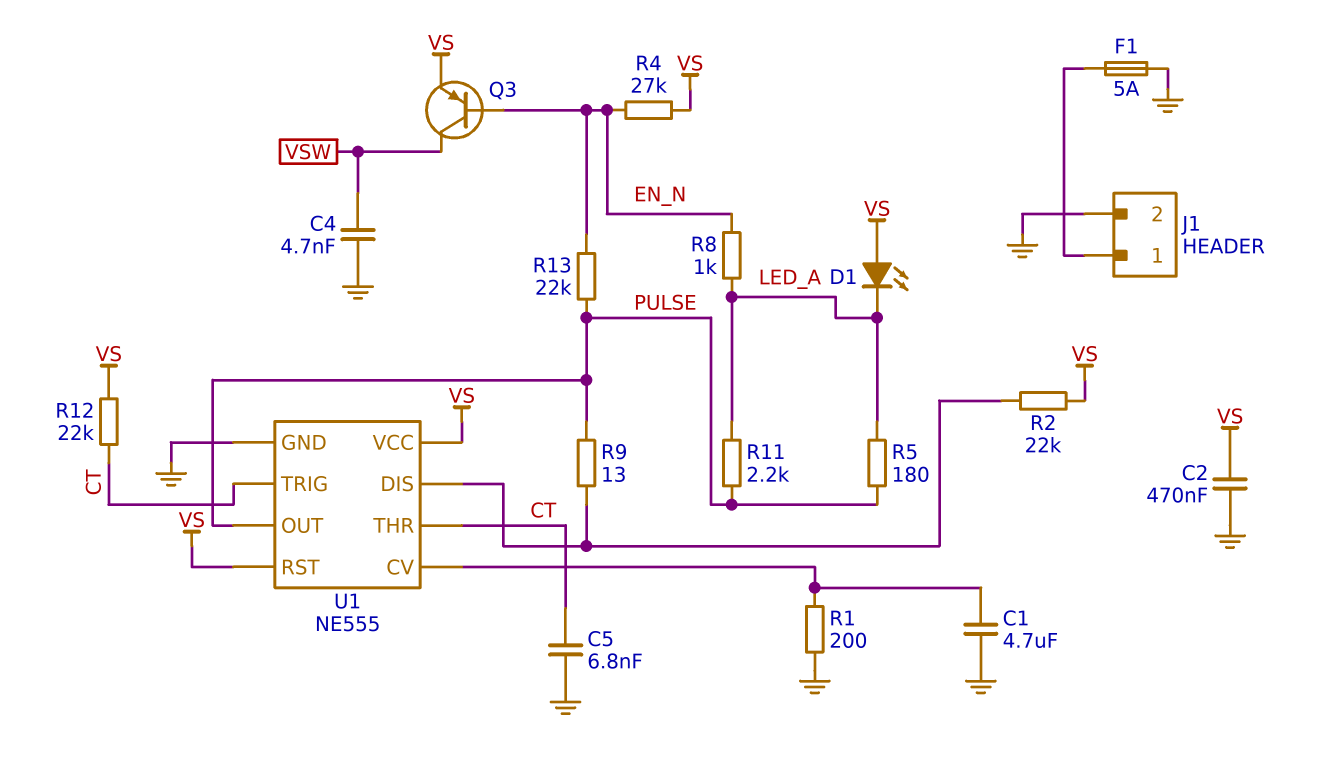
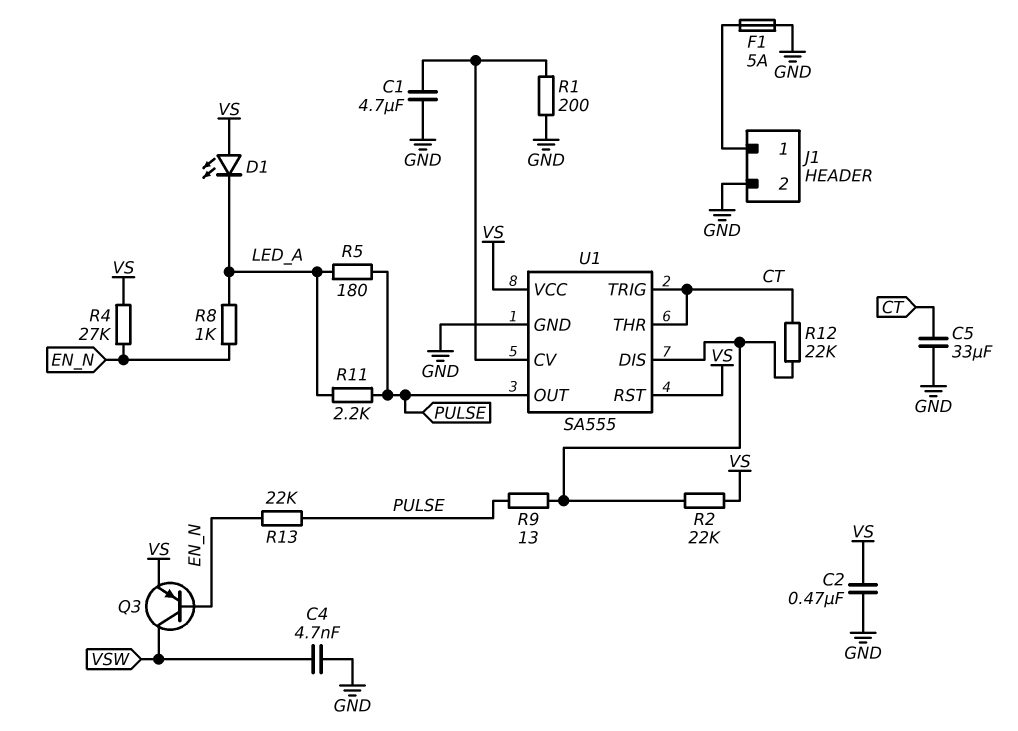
C5: 6.8nF (CT, GND) -> 33uF (CT, GND)
R12: 22k (CT, VS) -> 22k (CT, U1/DIS)
U1: NE555 -> SA555

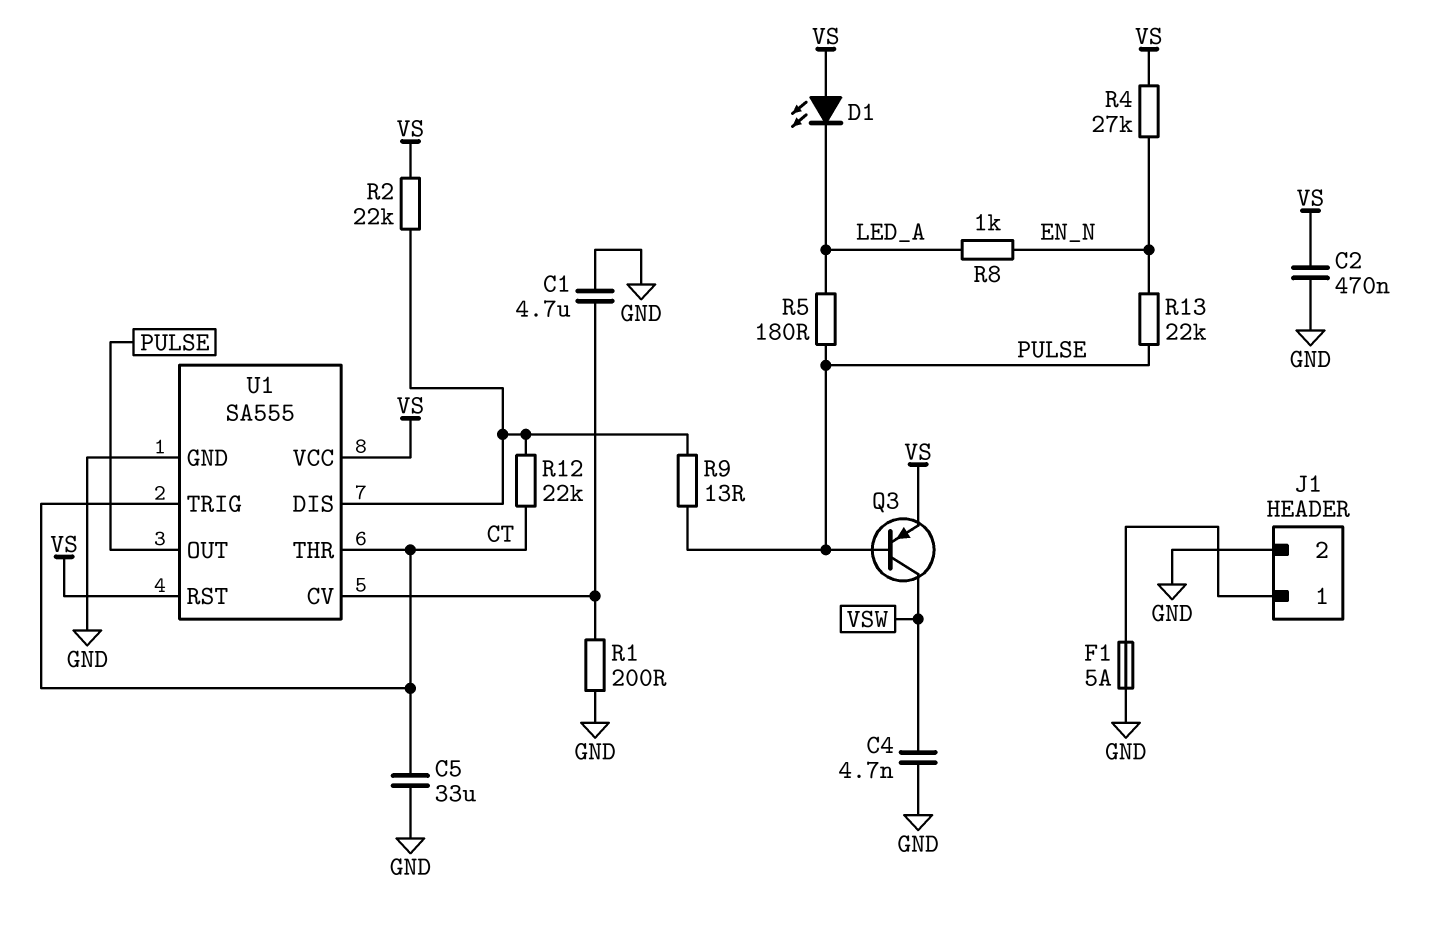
Q3: PNP (B EN_N, C VSW, E VS) -> PNP (B PULSE, C VSW, E VS)
R11: 2.2k (LED_A, PULSE) -> none

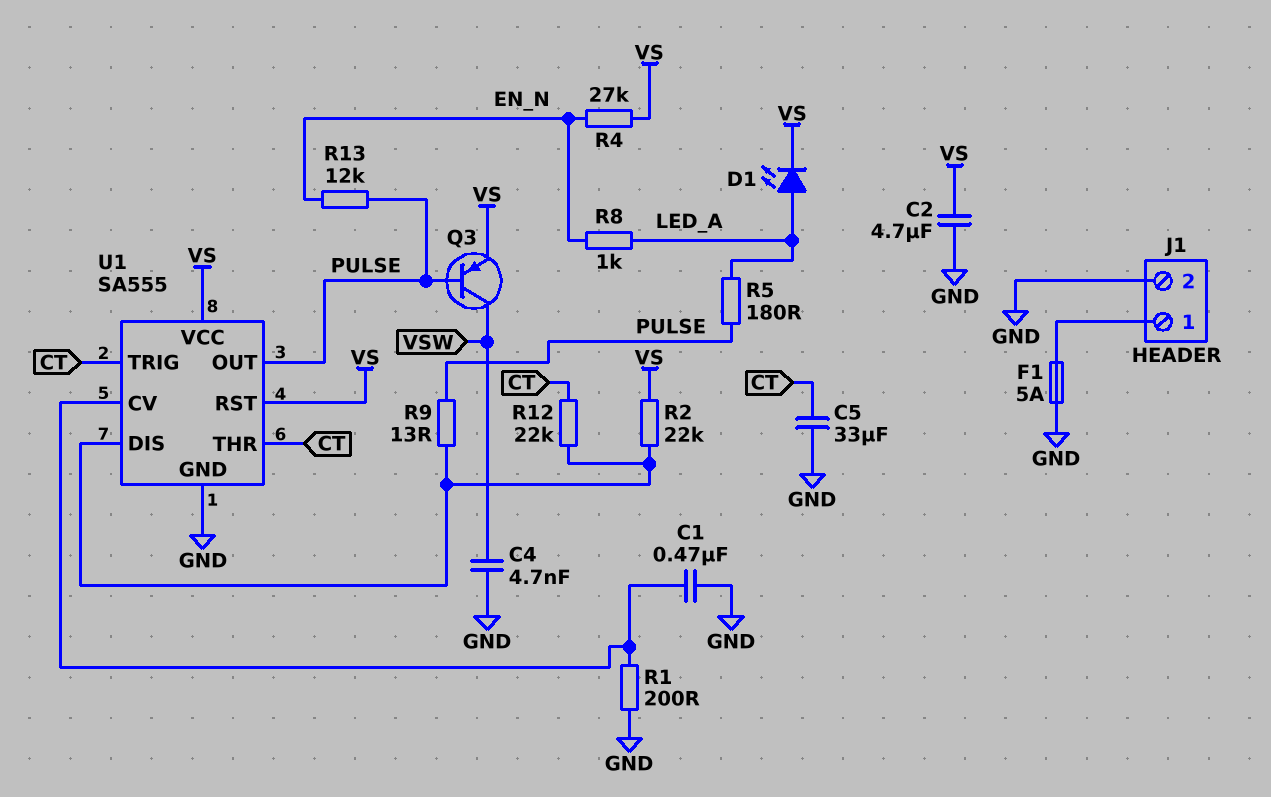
C1: 4.7uF (GND, U1/CV) -> 470nF (GND, U1/CV)
C2: 470nF (GND, VS) -> 4.7uF (GND, VS)
D1: LED (A VS, K LED_A) -> LED (A LED_A, K VS)
R13: 22k (EN_N, PULSE) -> 12k (EN_N, PULSE)

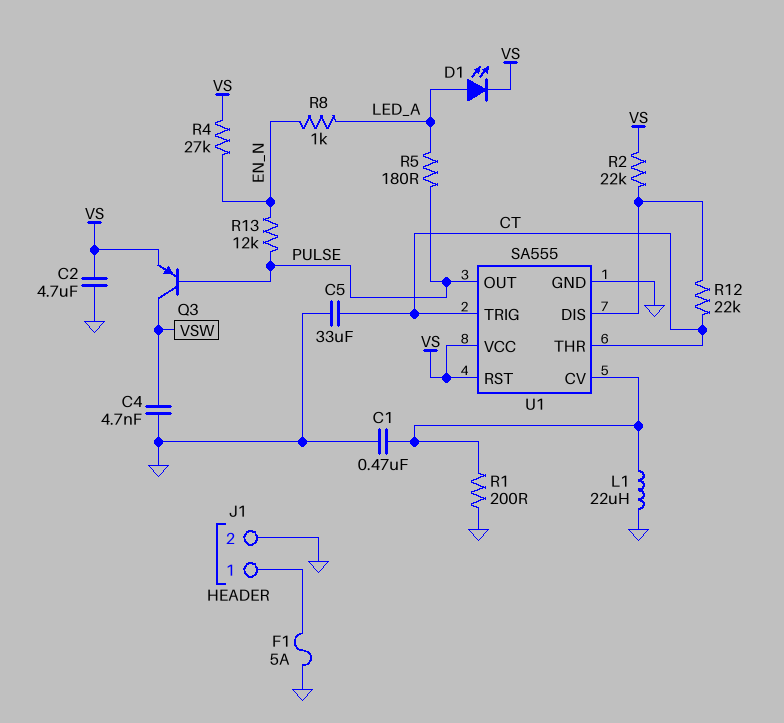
L1: none -> 22uH (GND, U1/CV)
R9: 13 (PULSE, U1/DIS) -> none

